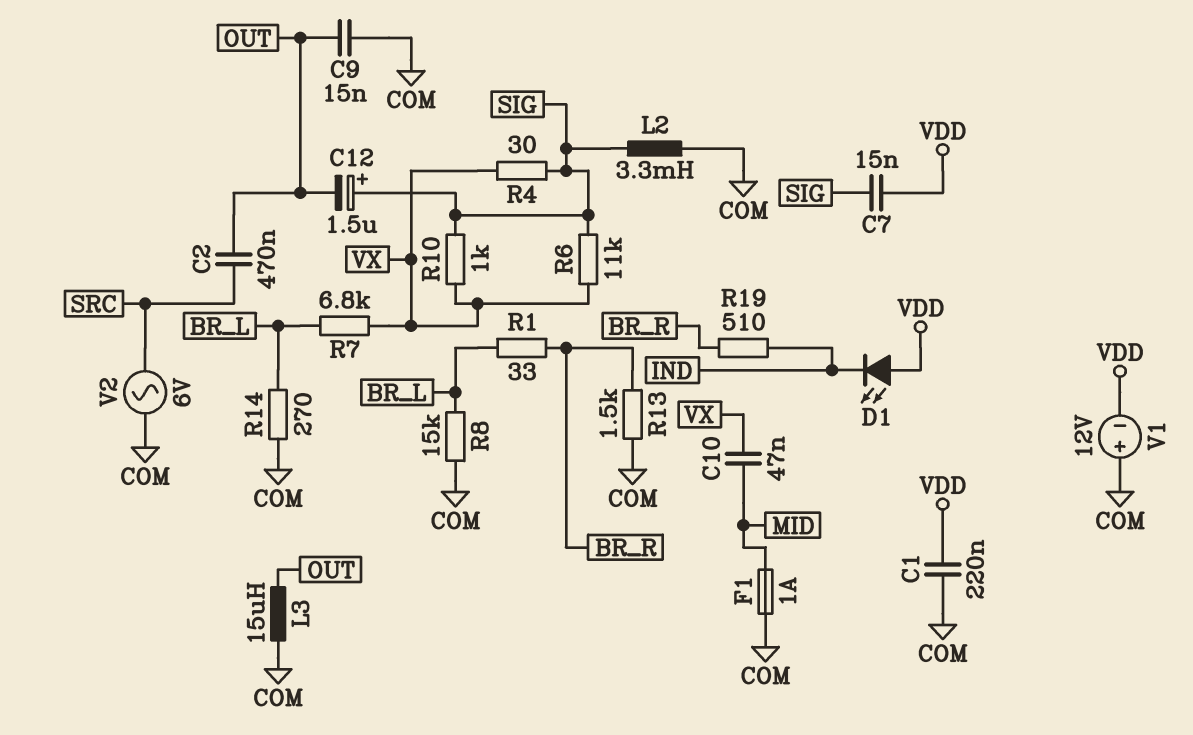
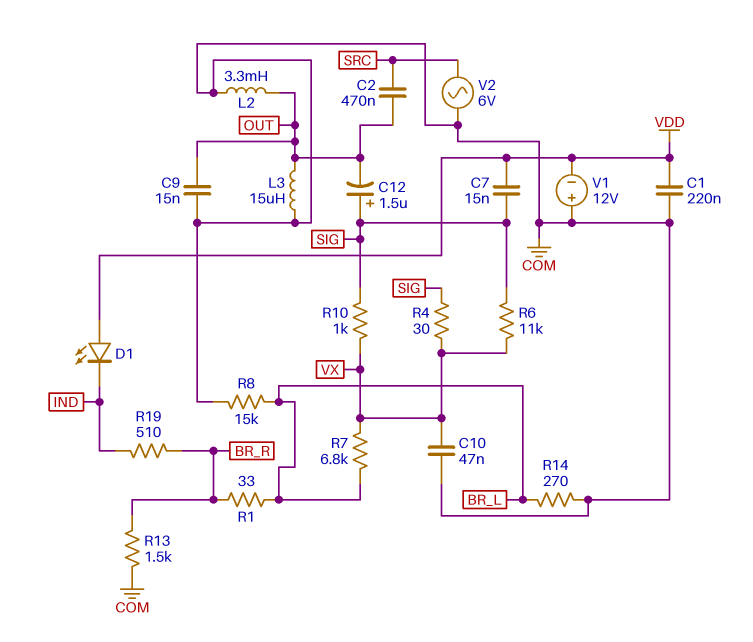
C10: 47nF (MID, VX) -> 47nF (COM, VX)
F1: 1A (COM, MID) -> none
L2: 3.3mH (COM, SIG) -> 3.3mH (COM, OUT)

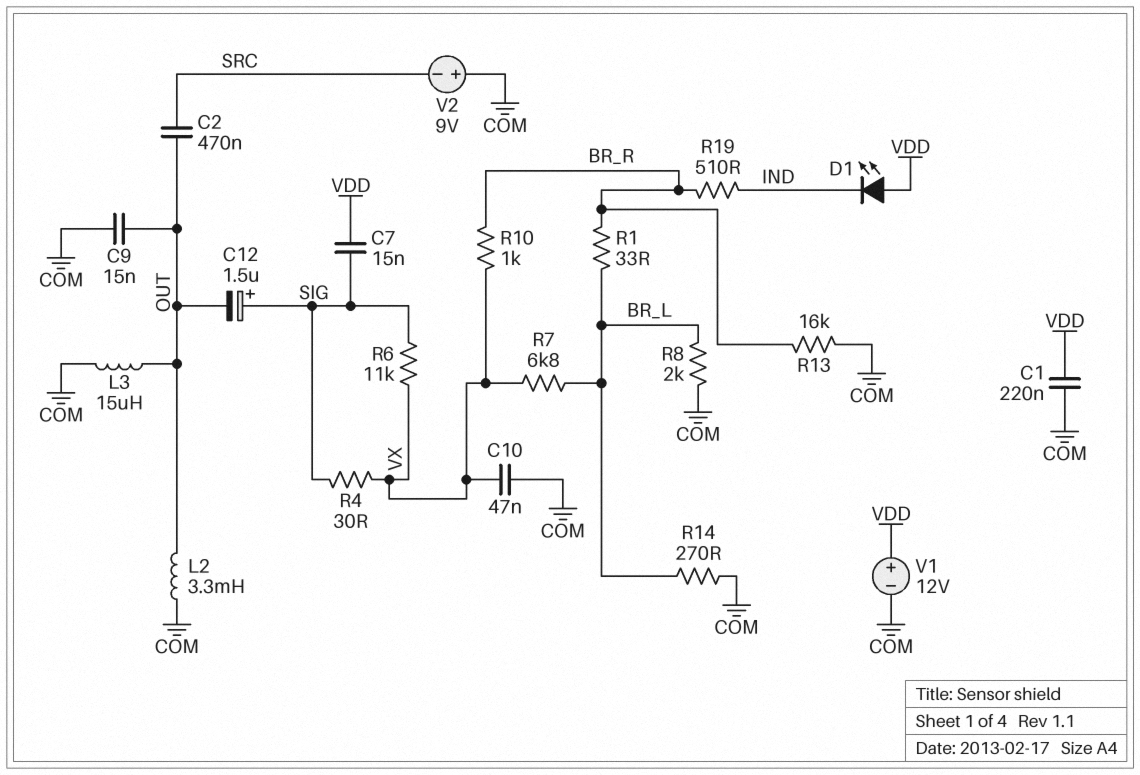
R8: 15k (BR_L, COM) -> 2k (BR_L, COM)
R10: 1k (SIG, VX) -> 1k (BR_R, VX)
R13: 1.5k (BR_R, COM) -> 16k (BR_R, COM)
V1: 12V (plus COM, minus VDD) -> 12V (plus VDD, minus COM)
V2: AC 6V (COM, SRC) -> 9V (plus COM, minus SRC)

